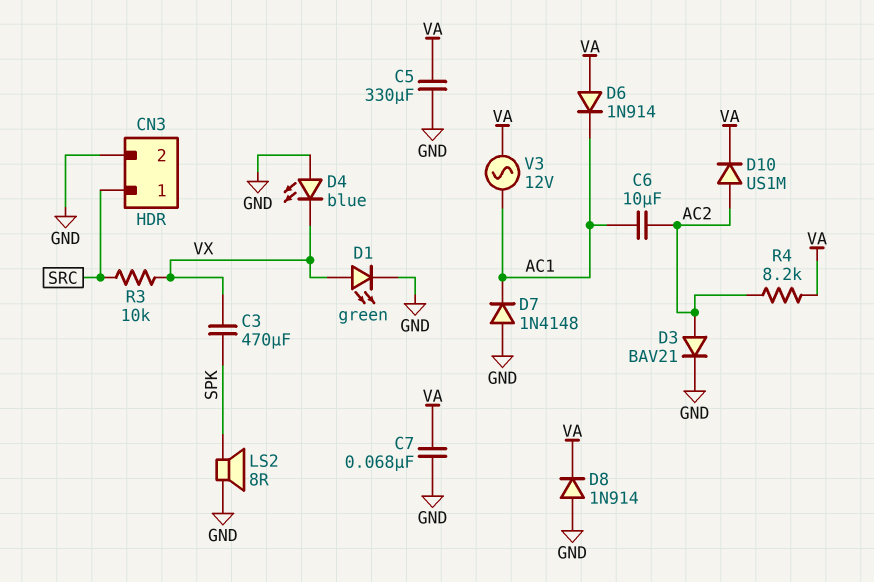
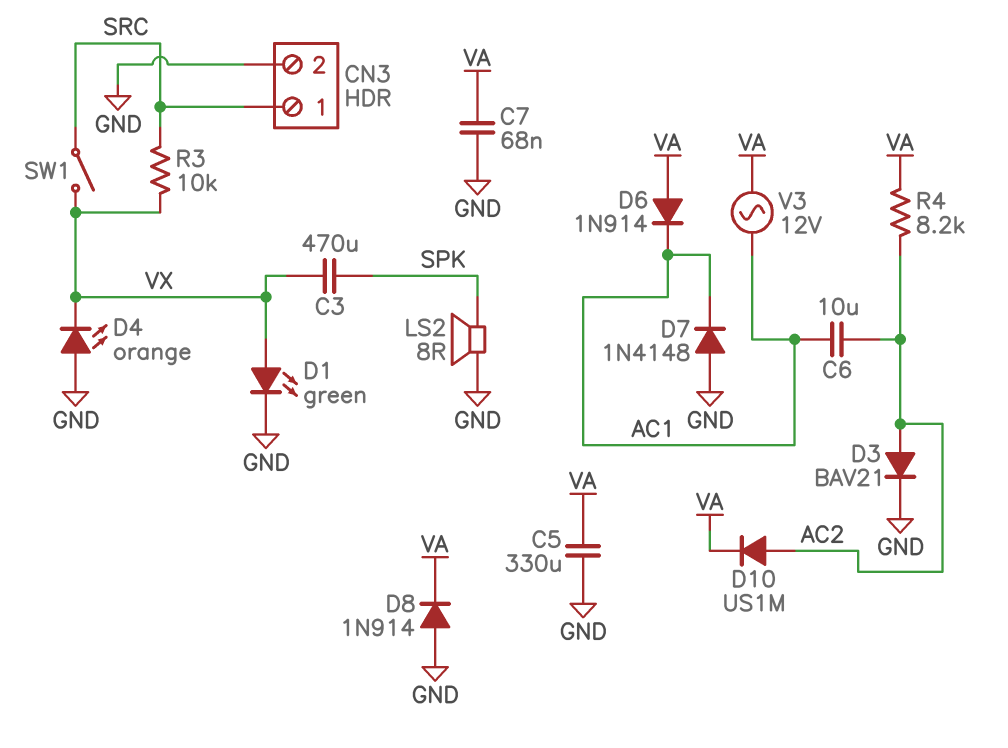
D4: LED blue (A GND, K VX) -> LED orange (A GND, K VX)
SW1: none -> switch (SRC, VX)

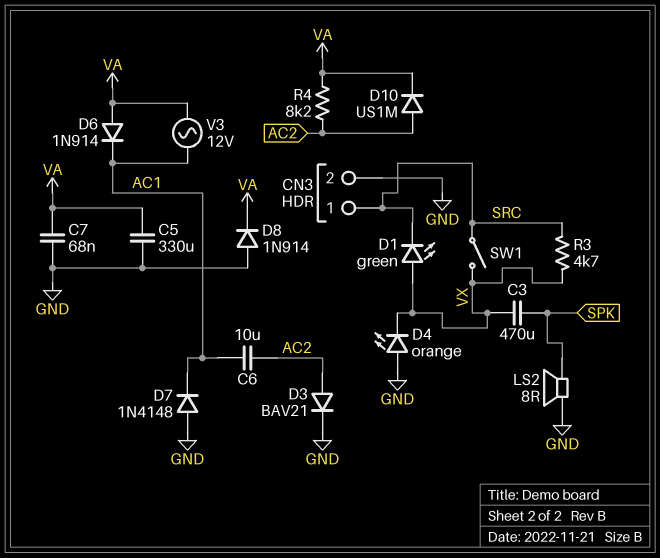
D1: LED green (A VX, K GND) -> LED green (A VX, K SRC)
R3: 10k (SRC, VX) -> 4.7k (SRC, VX)

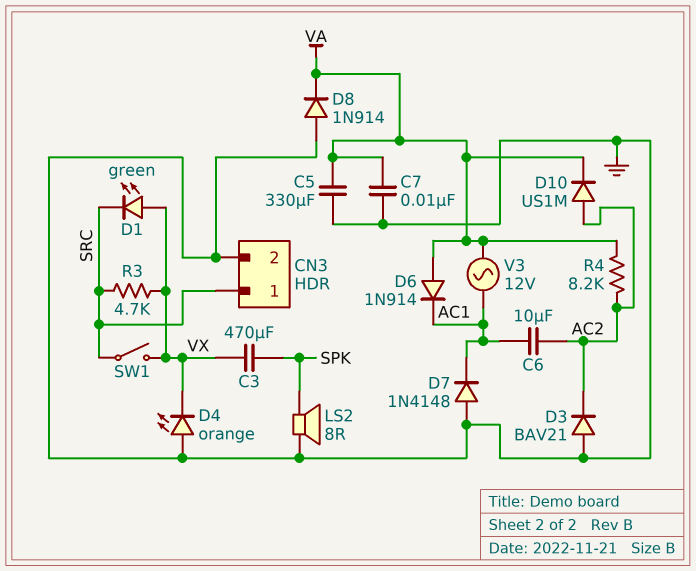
C7: 68nF (GND, VA) -> 10nF (GND, VA)
D3: diode BAV21 (A AC2, K GND) -> diode BAV21 (A GND, K AC2)

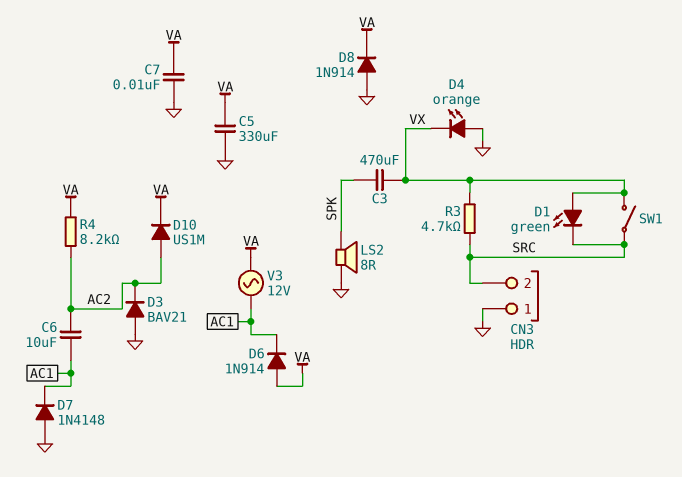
CN3 pin 1: SRC -> GND
CN3 pin 2: GND -> SRC

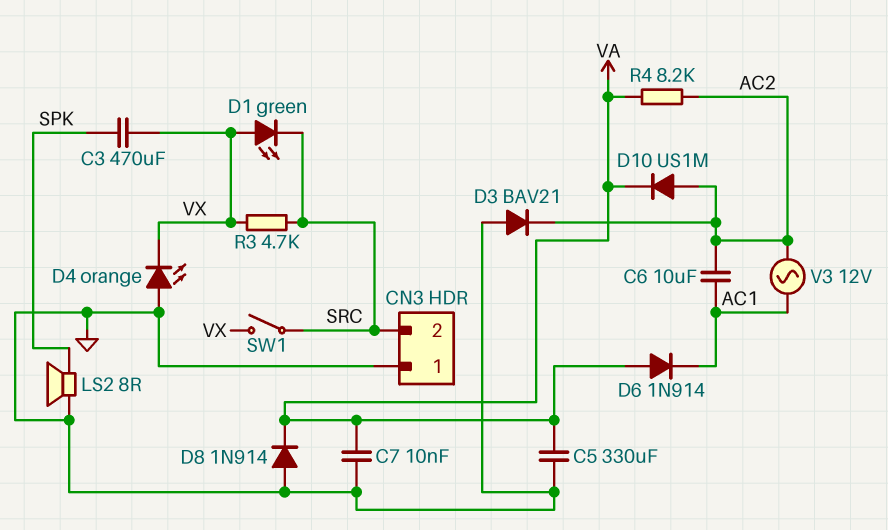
D7: diode 1N4148 (A GND, K AC1) -> none
V3: AC 12V (AC1, VA) -> AC 12V (AC1, AC2)

